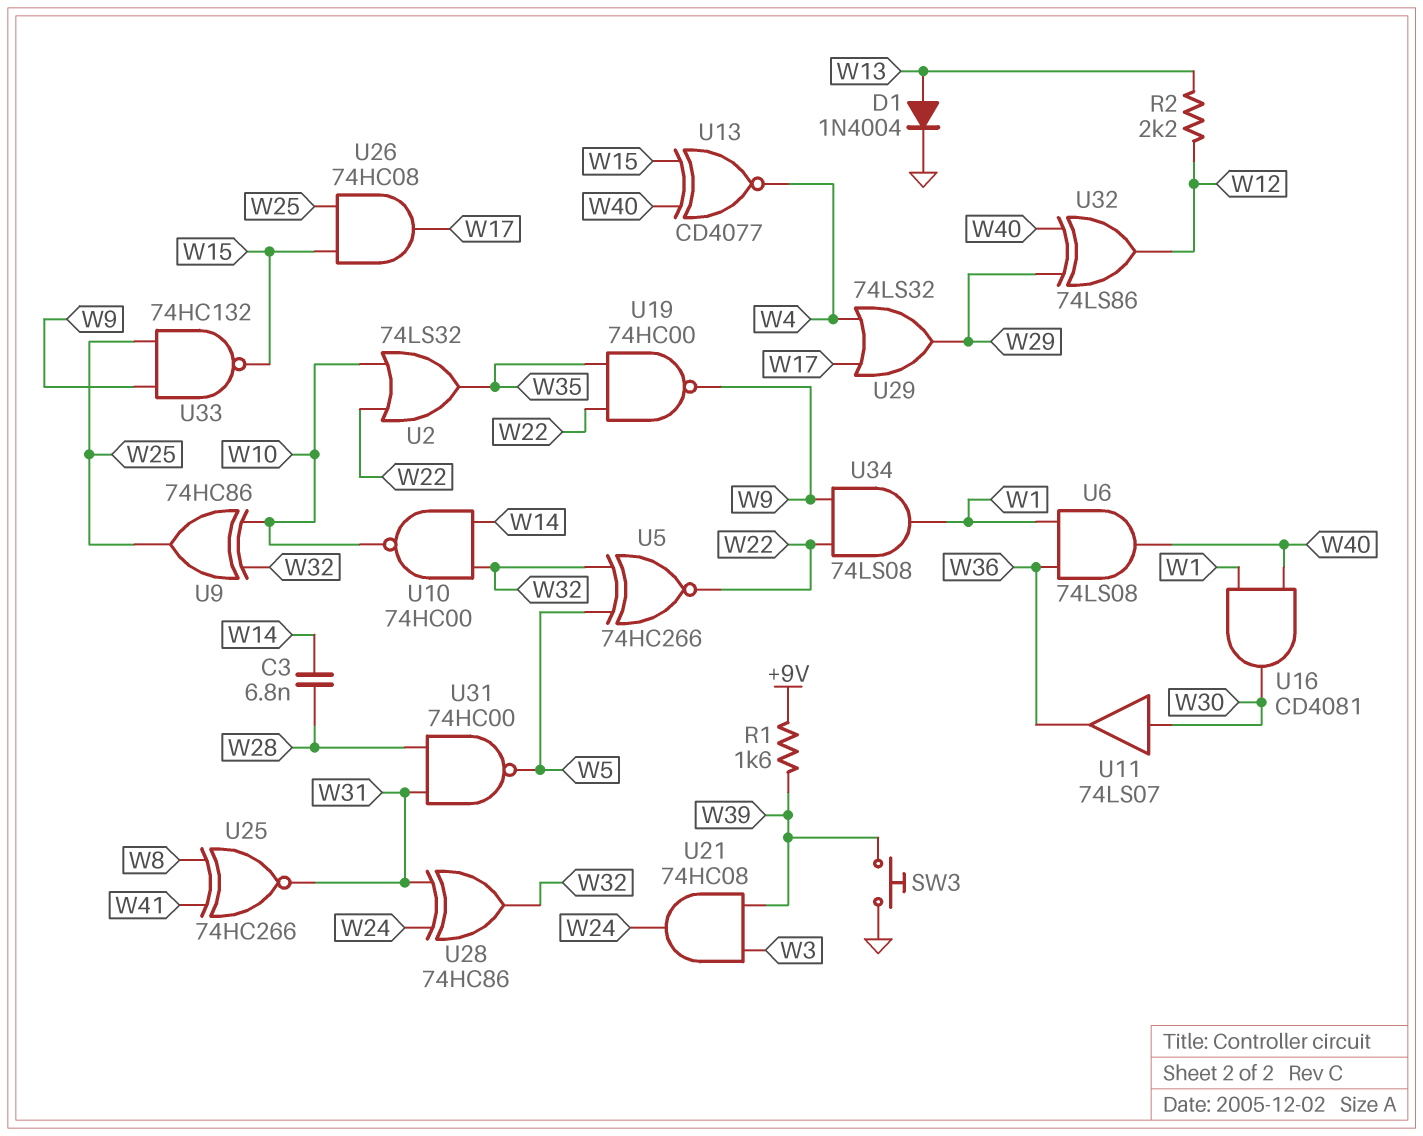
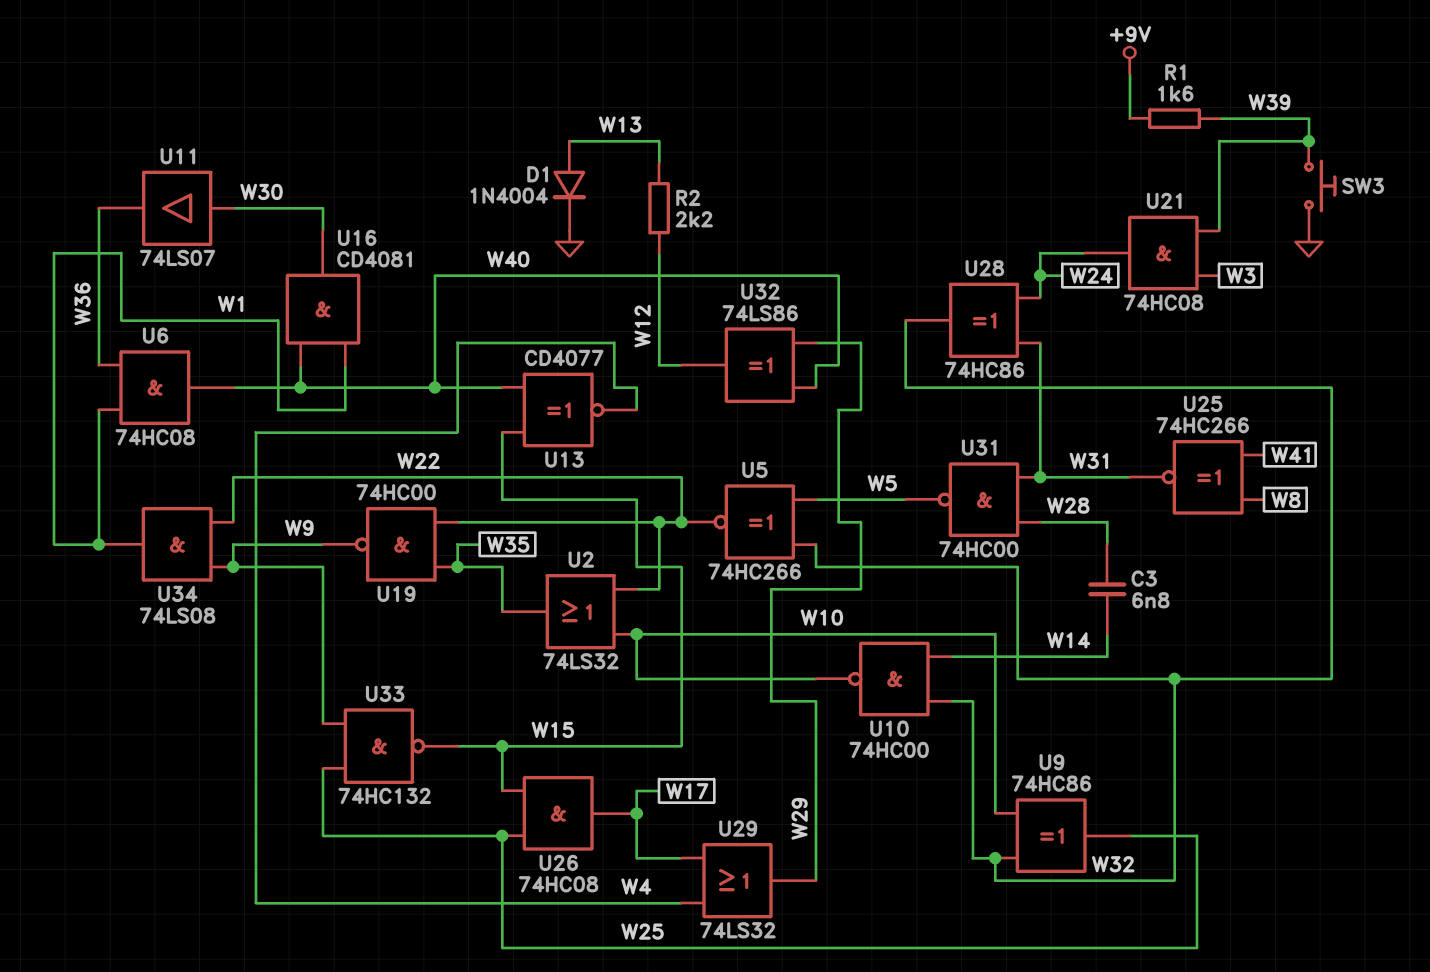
U6: AND 74LS08 (in W1, in W36, out W40) -> AND 74HC08 (in W1, in W36, out W40)

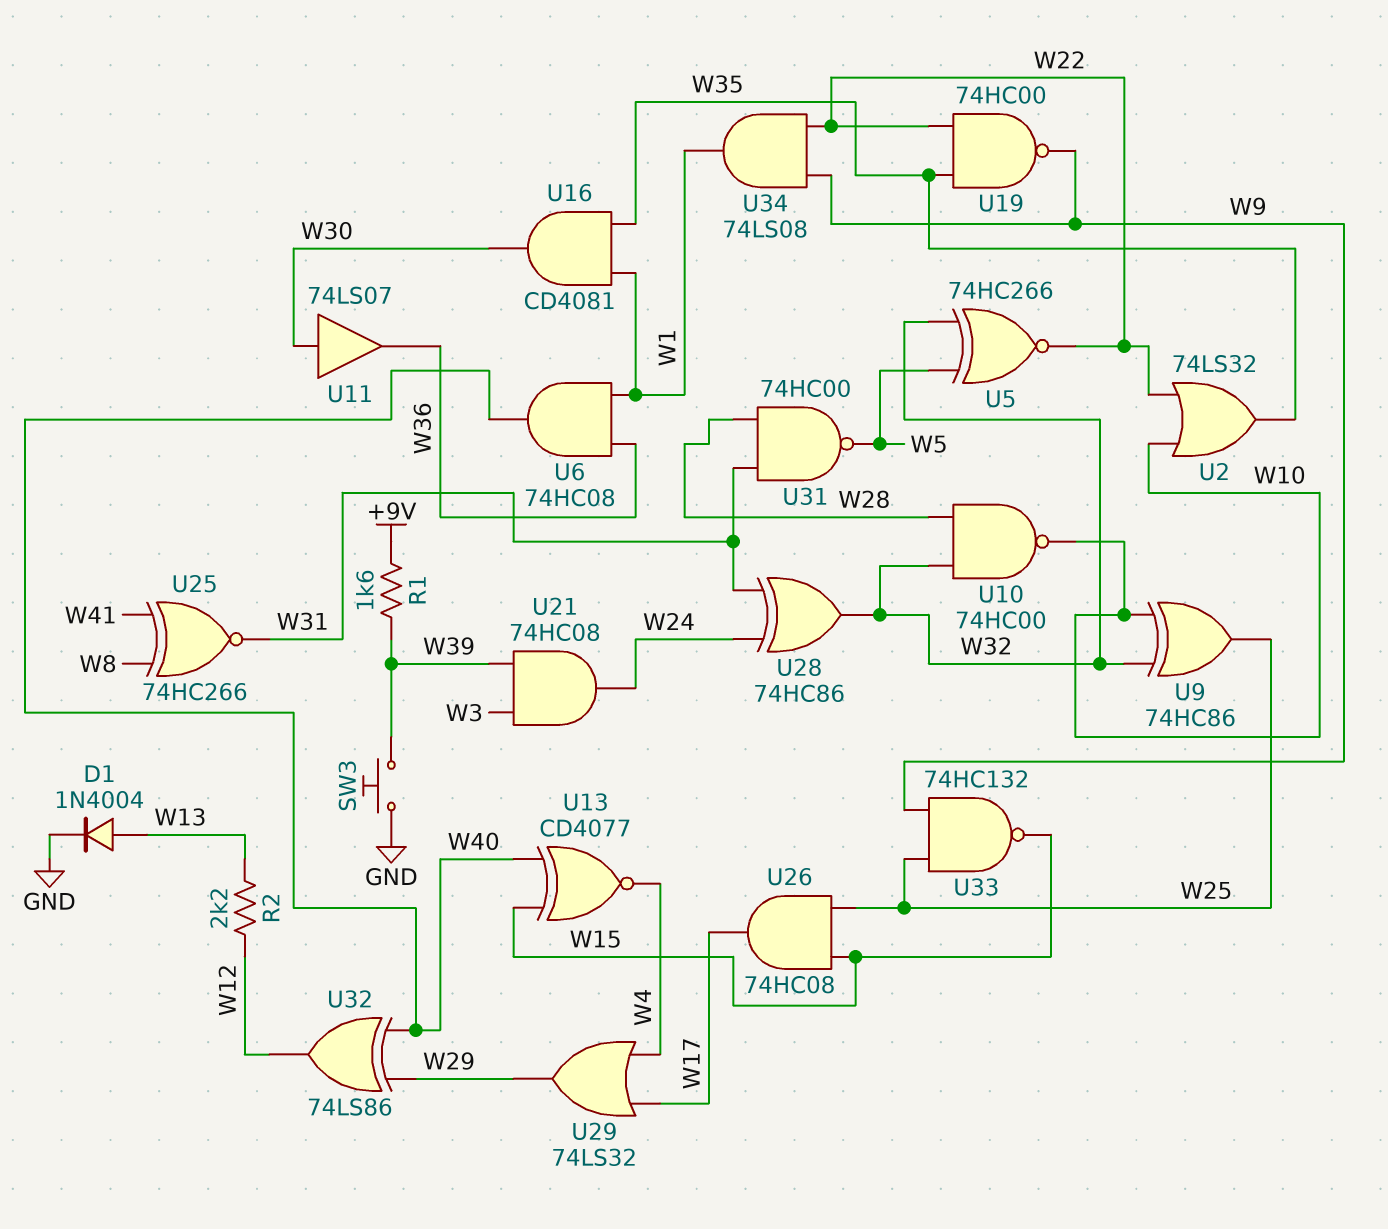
C3: 6.8nF (W14, W28) -> none
U10: NAND 74HC00 (in W14, in W32, out W10) -> NAND 74HC00 (in W28, in W32, out W10)
U16: AND CD4081 (in W1, in W40, out W30) -> AND CD4081 (in W1, in W35, out W30)

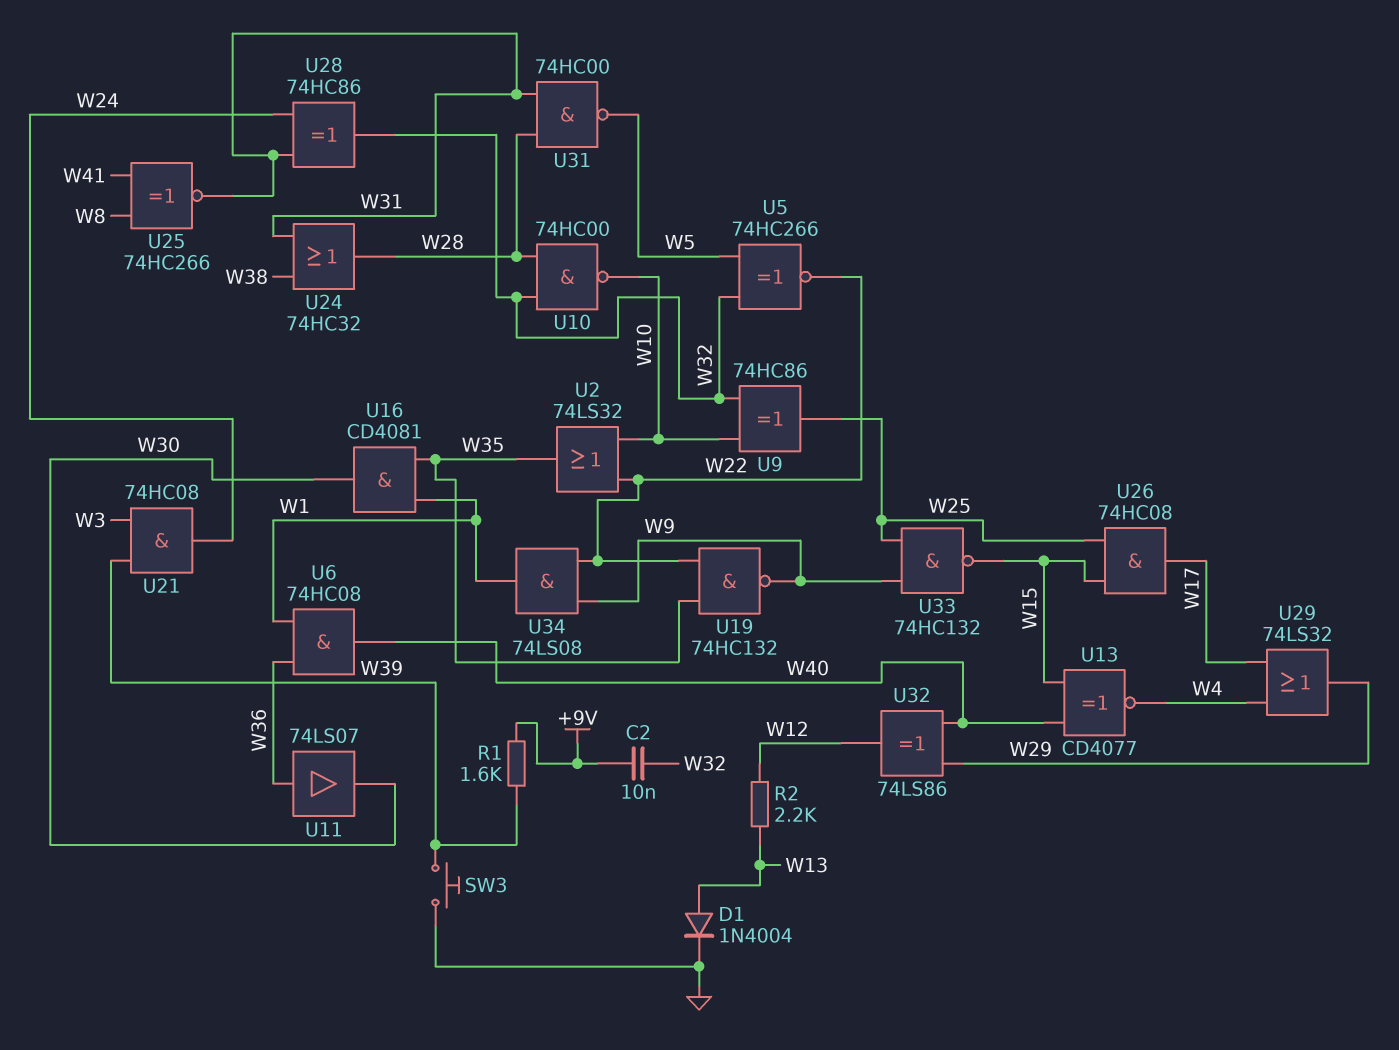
C2: none -> 10nF (+9V, W32)
U11: buffer 74LS07 (in W30, out W36) -> buffer 74LS07 (in W36, out W30)
U19: NAND 74HC00 (in W22, in W35, out W9) -> NAND 74HC132 (in W22, in W35, out W9)
U24: none -> OR 74HC32 (in W31, in W38, out W28)

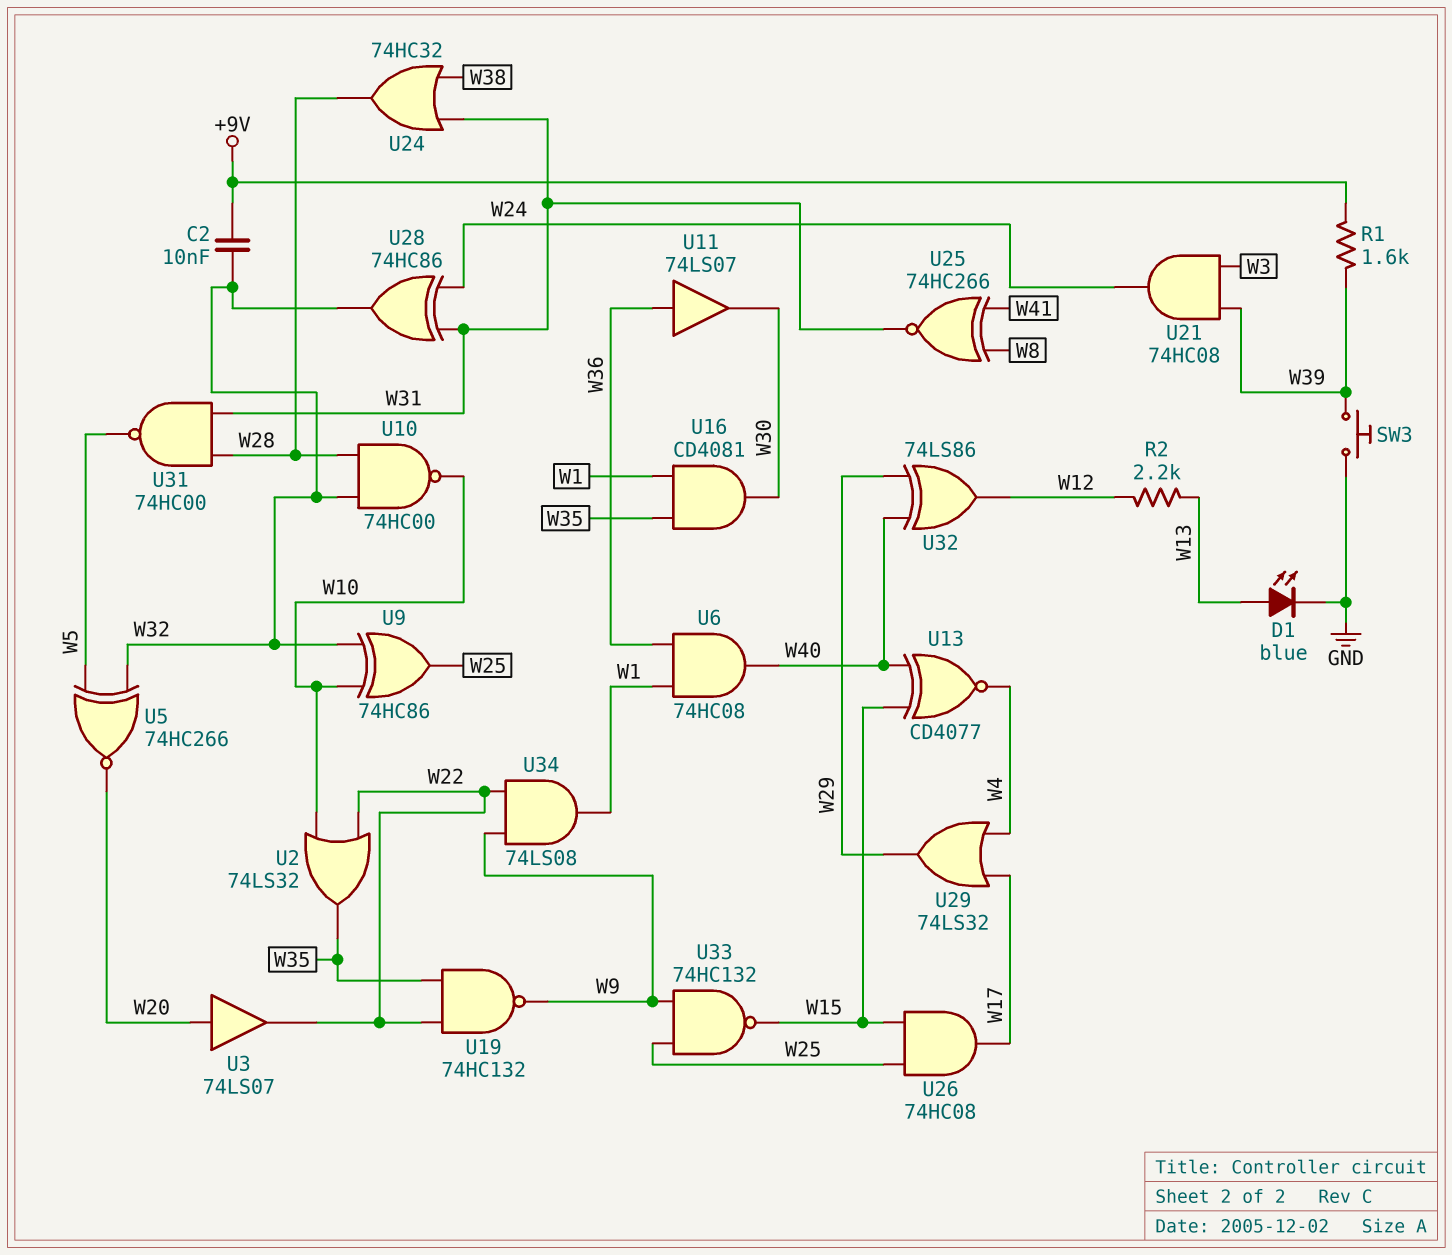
D1: diode 1N4004 (A W13, K GND) -> LED blue (A W13, K GND)
U3: none -> buffer 74LS07 (in W20, out W22)
U5: XNOR 74HC266 (in W5, in W32, out W22) -> XNOR 74HC266 (in W5, in W32, out W20)

